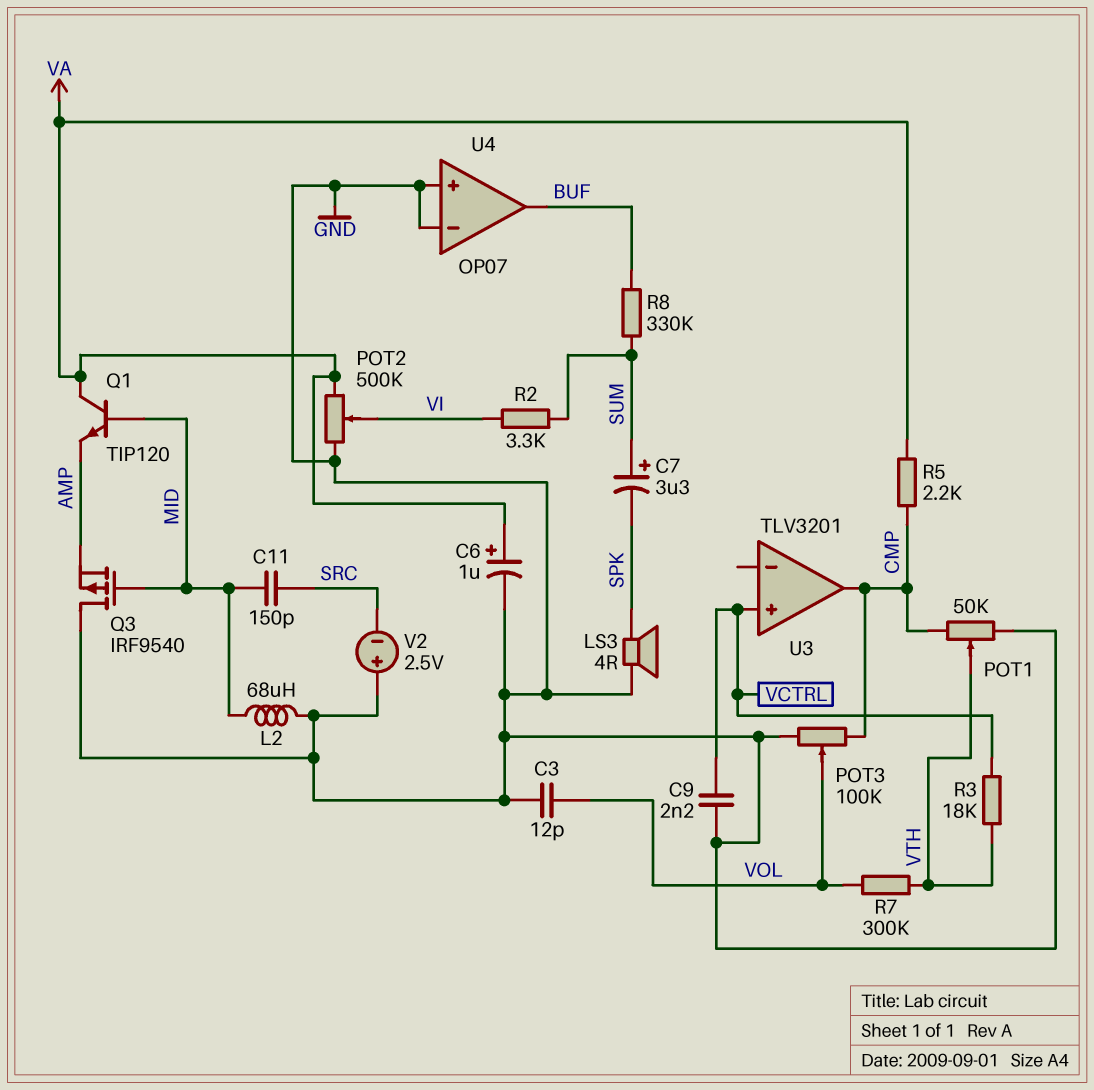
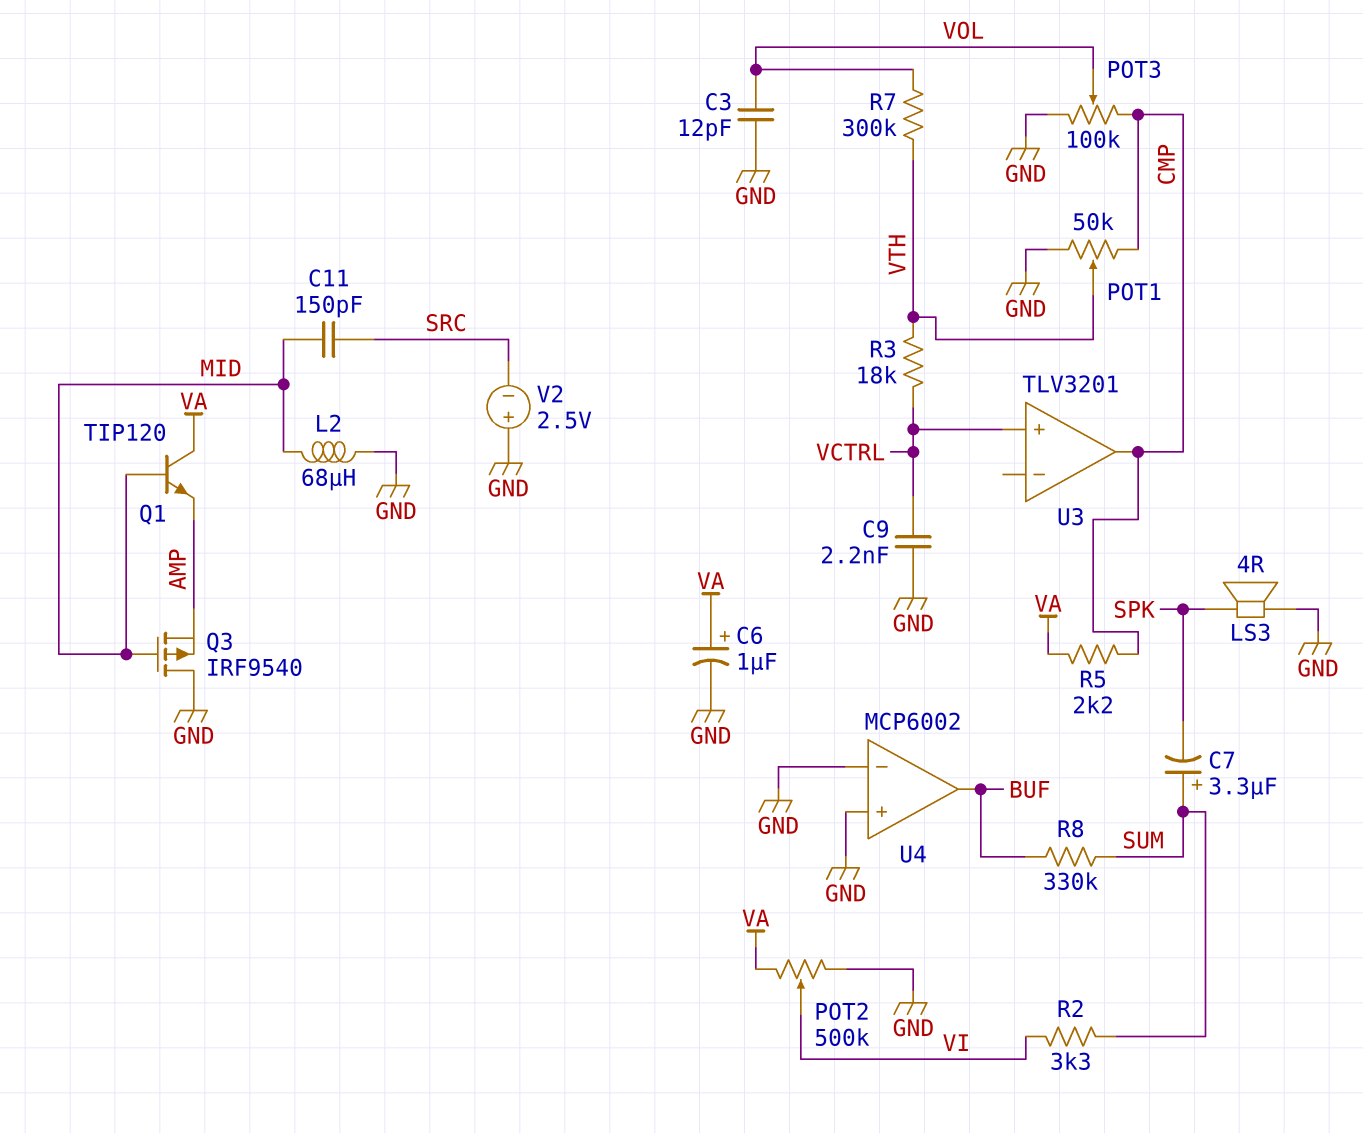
U4: OP07 -> MCP6002

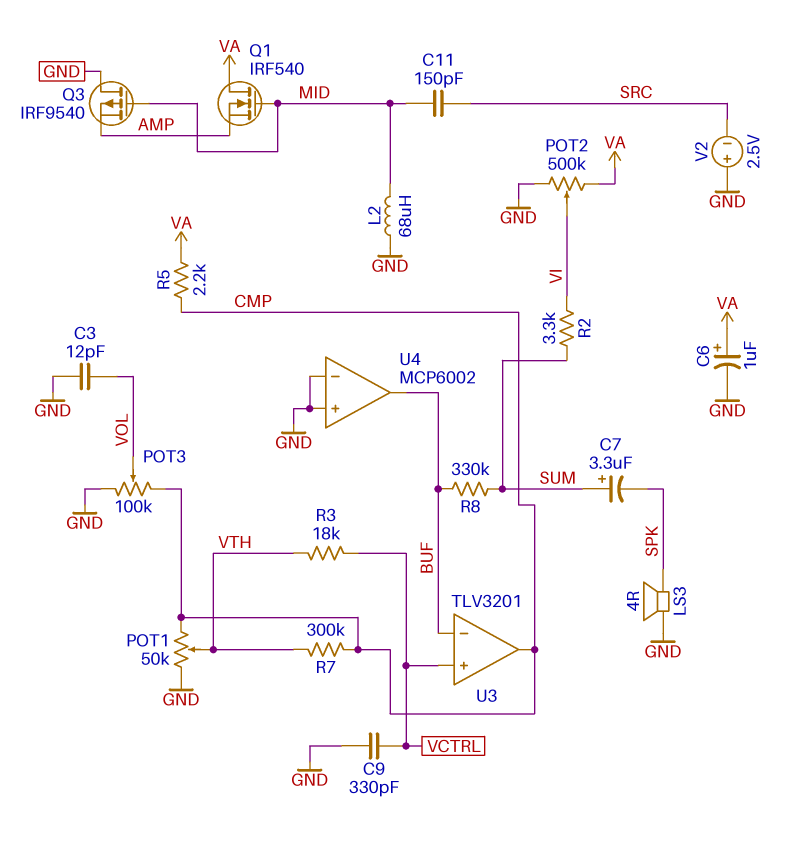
C9: 2.2nF (GND, VCTRL) -> 330pF (GND, VCTRL)
Q1: NPN TIP120 (B MID, C VA, E AMP) -> NMOS IRF540 (G MID, D VA, S AMP)
R7: 300k (VOL, VTH) -> 300k (CMP, VTH)
U3 pin in-: none -> BUF

